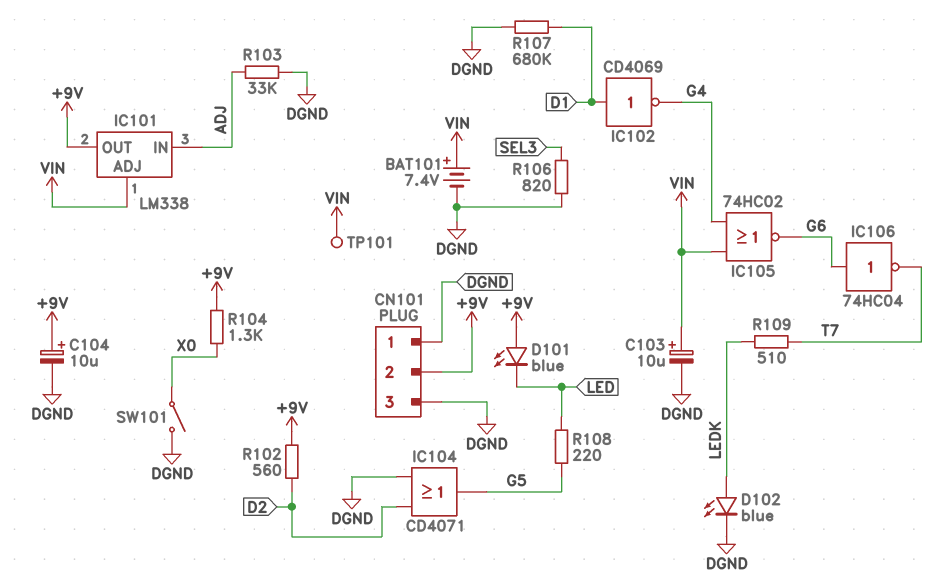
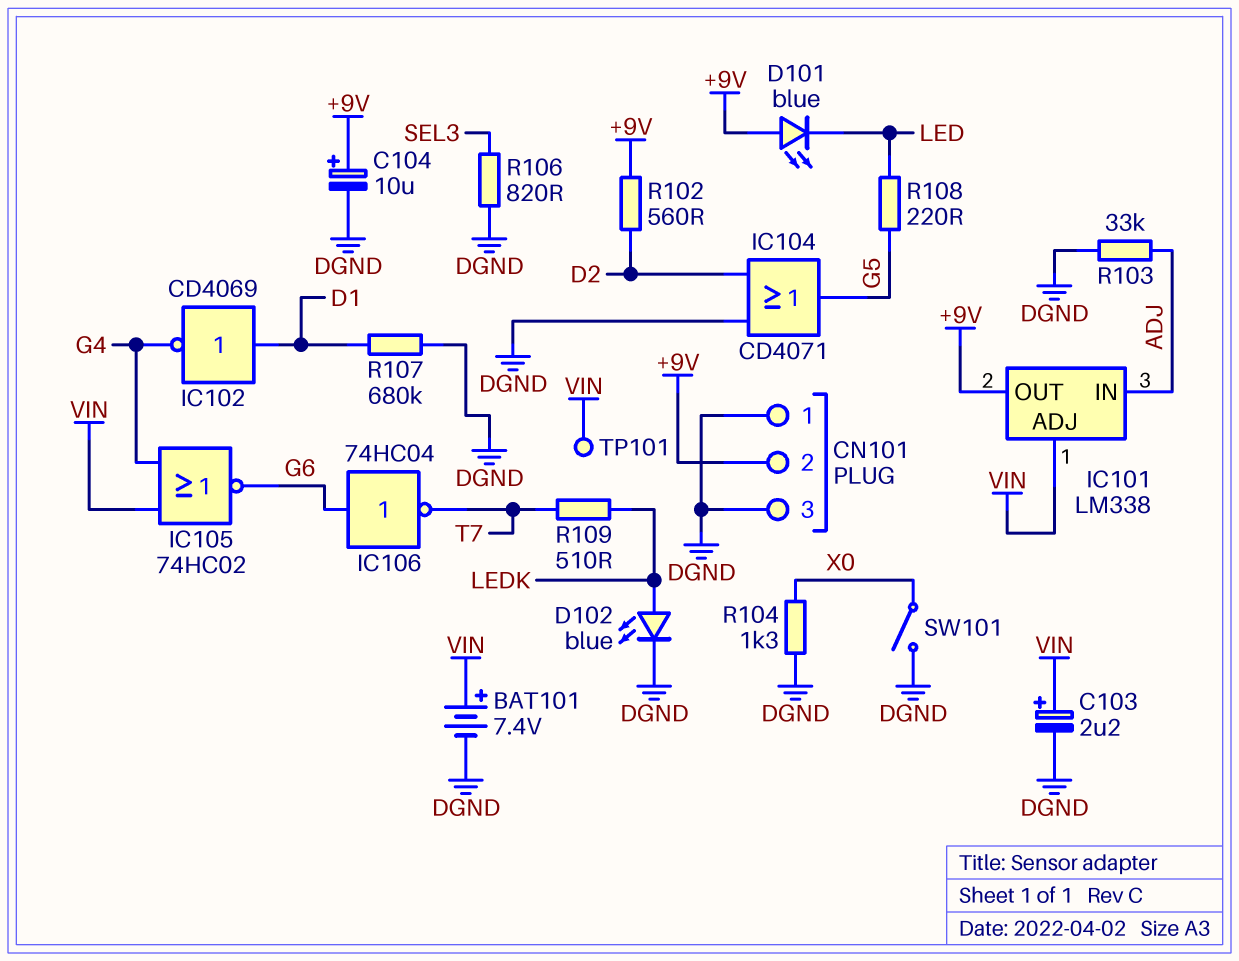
C103: 10uF (plus VIN, minus DGND) -> 2.2uF (plus VIN, minus DGND)
R104: 1.3k (+9V, X0) -> 1.3k (DGND, X0)

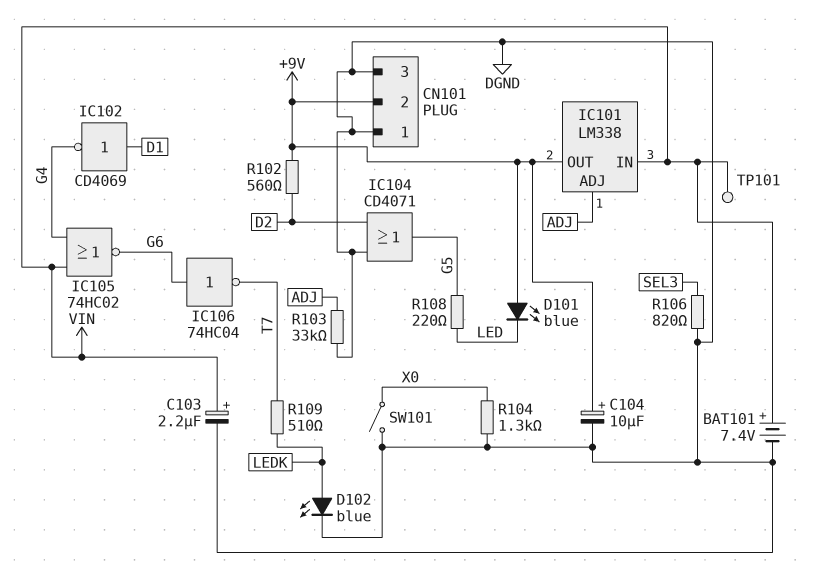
IC101 pin ADJ: VIN -> ADJ
IC101 pin IN: ADJ -> VIN
R107: 680k (D1, DGND) -> none

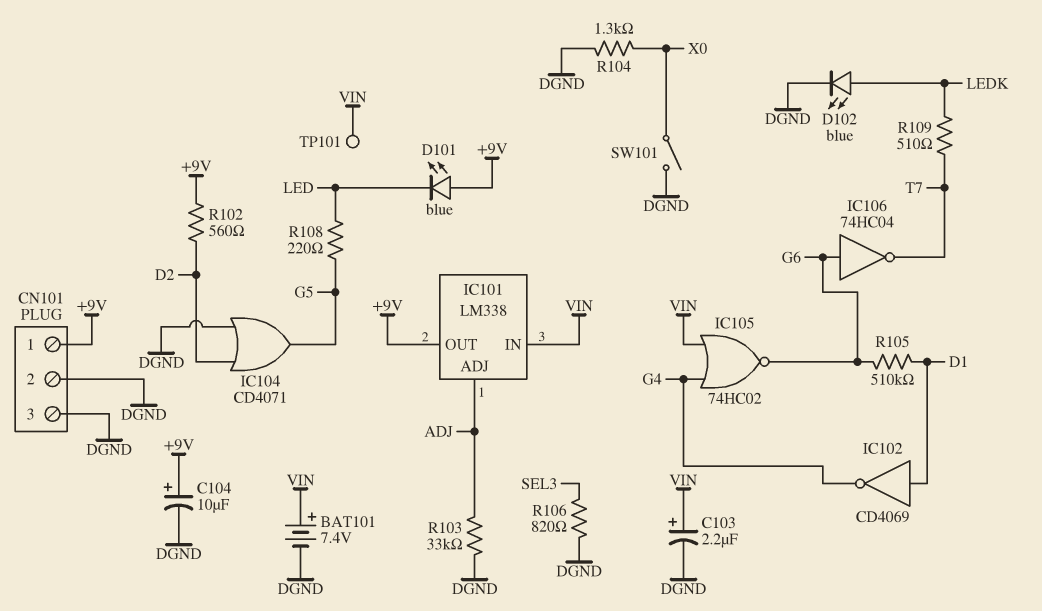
CN101 pin 1: DGND -> +9V
CN101 pin 2: +9V -> DGND
R105: none -> 510k (D1, G6)

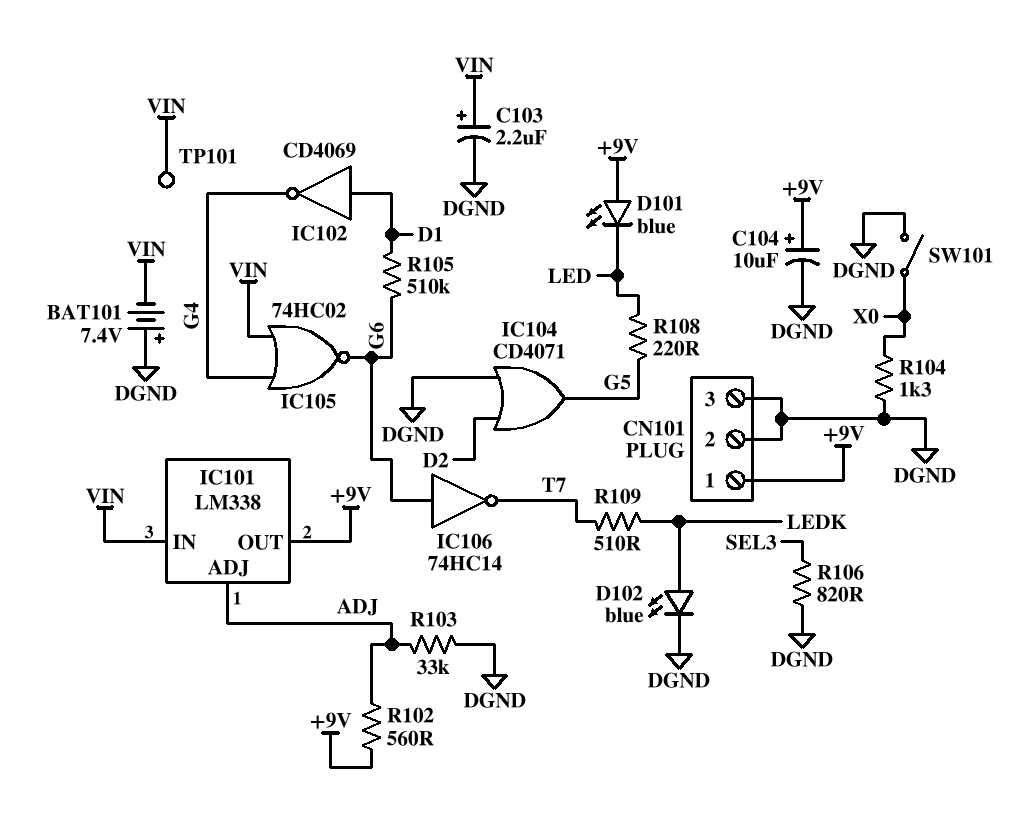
BAT101: 7.4V (plus VIN, minus DGND) -> 7.4V (plus DGND, minus VIN)
IC106: NOT 74HC04 (in G6, out T7) -> NOT 74HC14 (in G6, out T7)
R102: 560 (+9V, D2) -> 560 (+9V, ADJ)

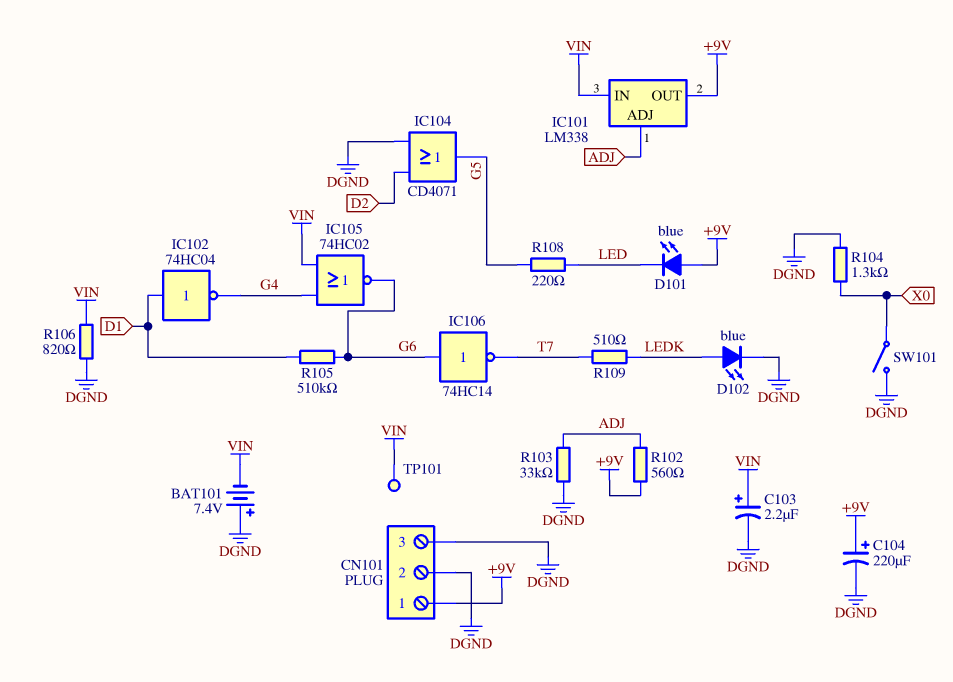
C104: 10uF (plus +9V, minus DGND) -> 220uF (plus +9V, minus DGND)
IC102: NOT CD4069 (in D1, out G4) -> NOT 74HC04 (in D1, out G4)
R106: 820 (DGND, SEL3) -> 820 (DGND, VIN)

